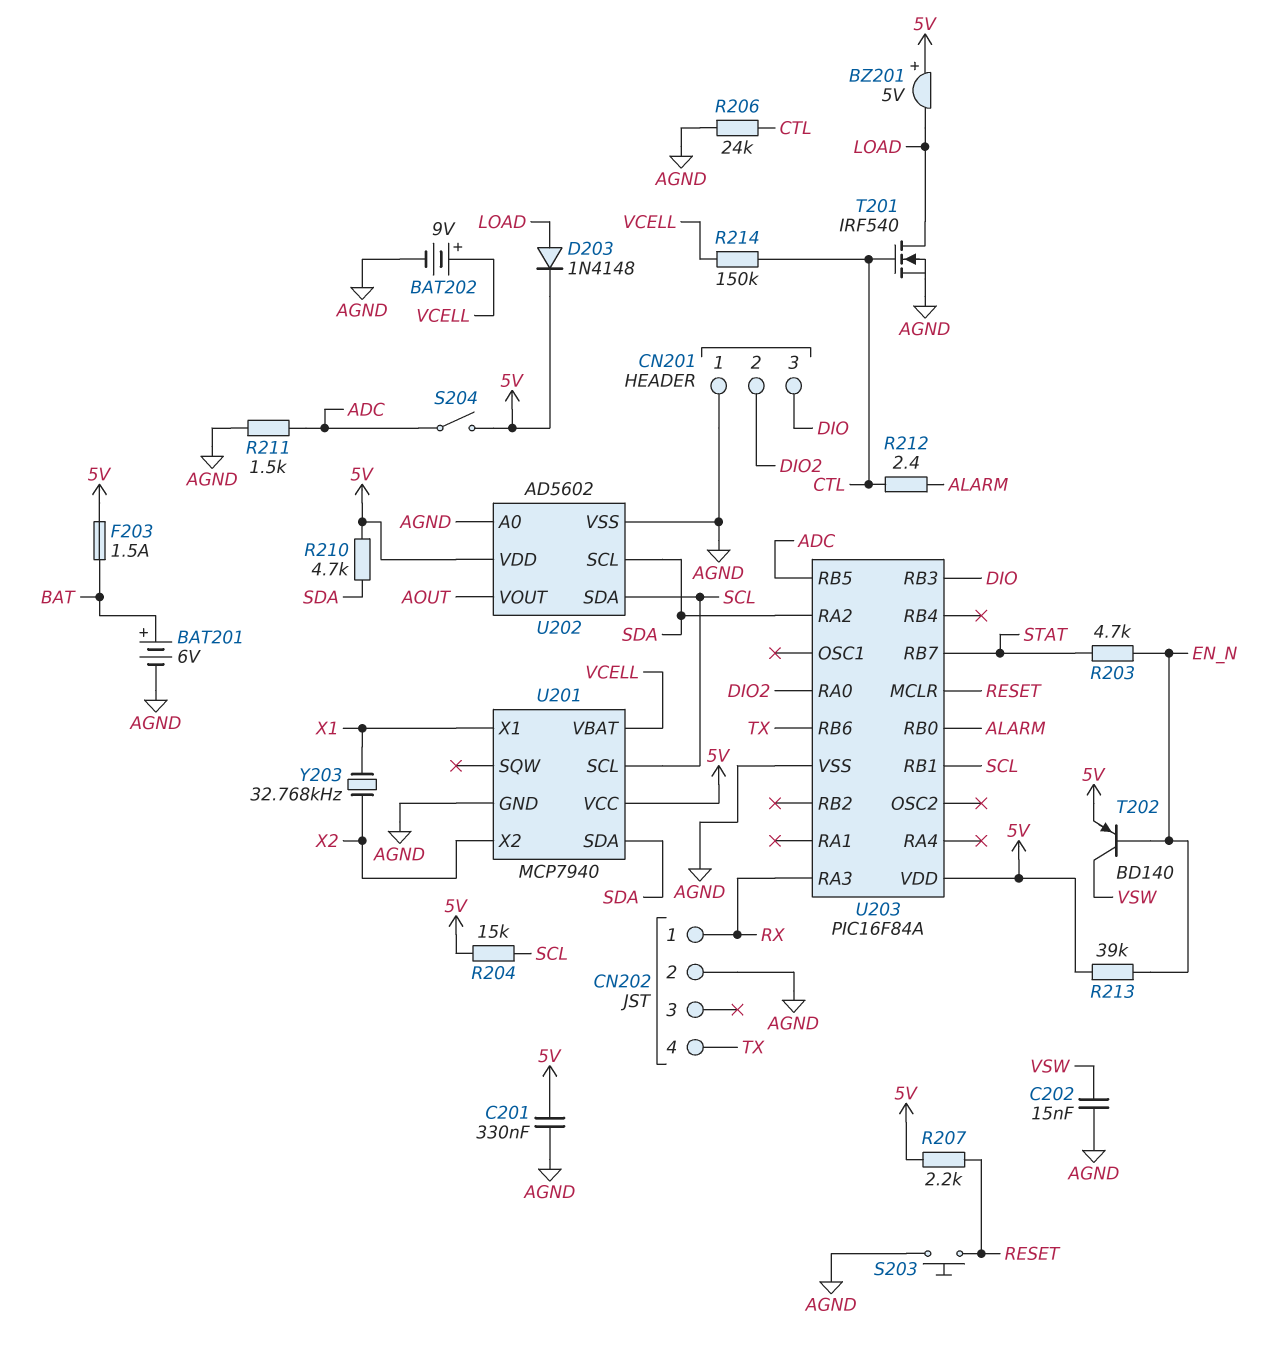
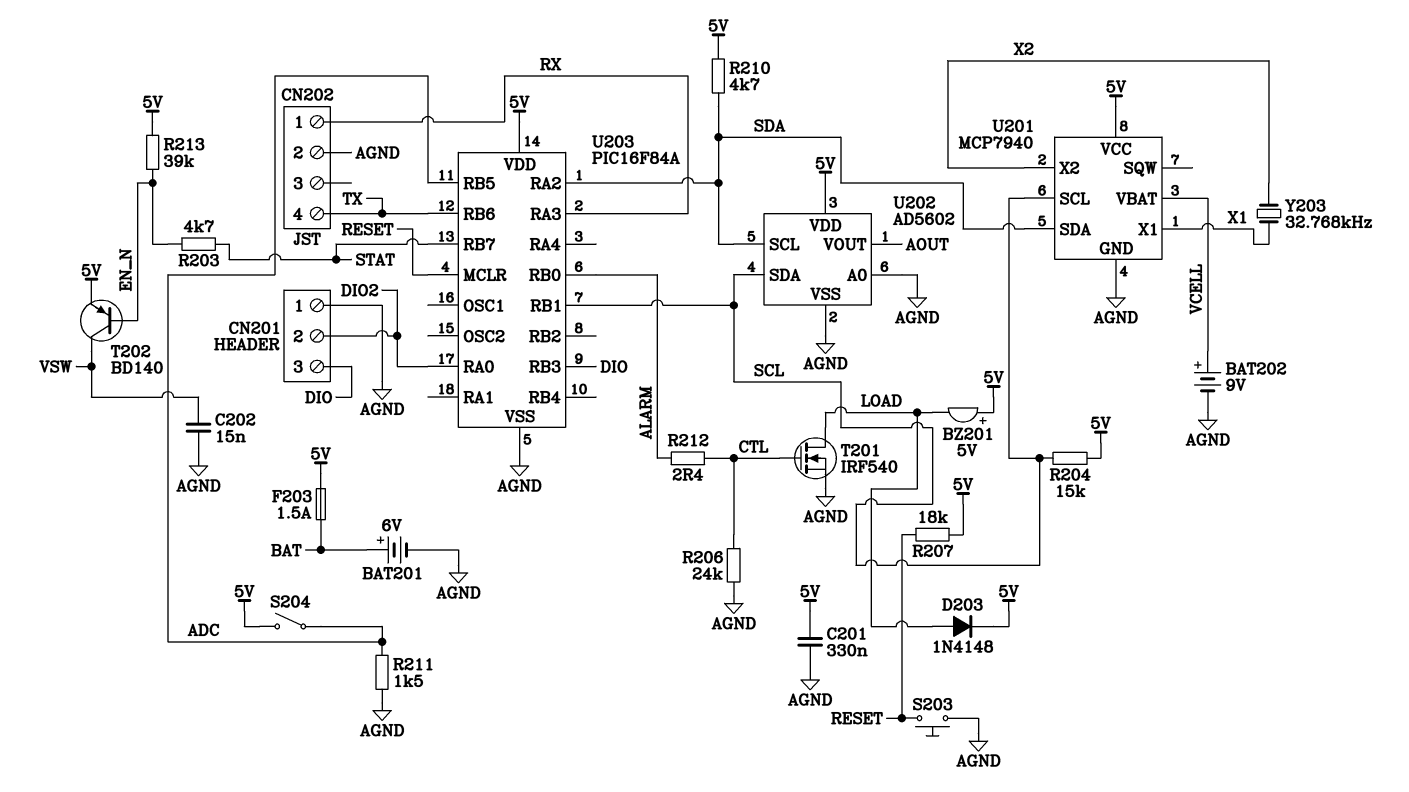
R207: 2.2k (5V, RESET) -> 18k (5V, RESET)
R214: 150k (CTL, VCELL) -> none

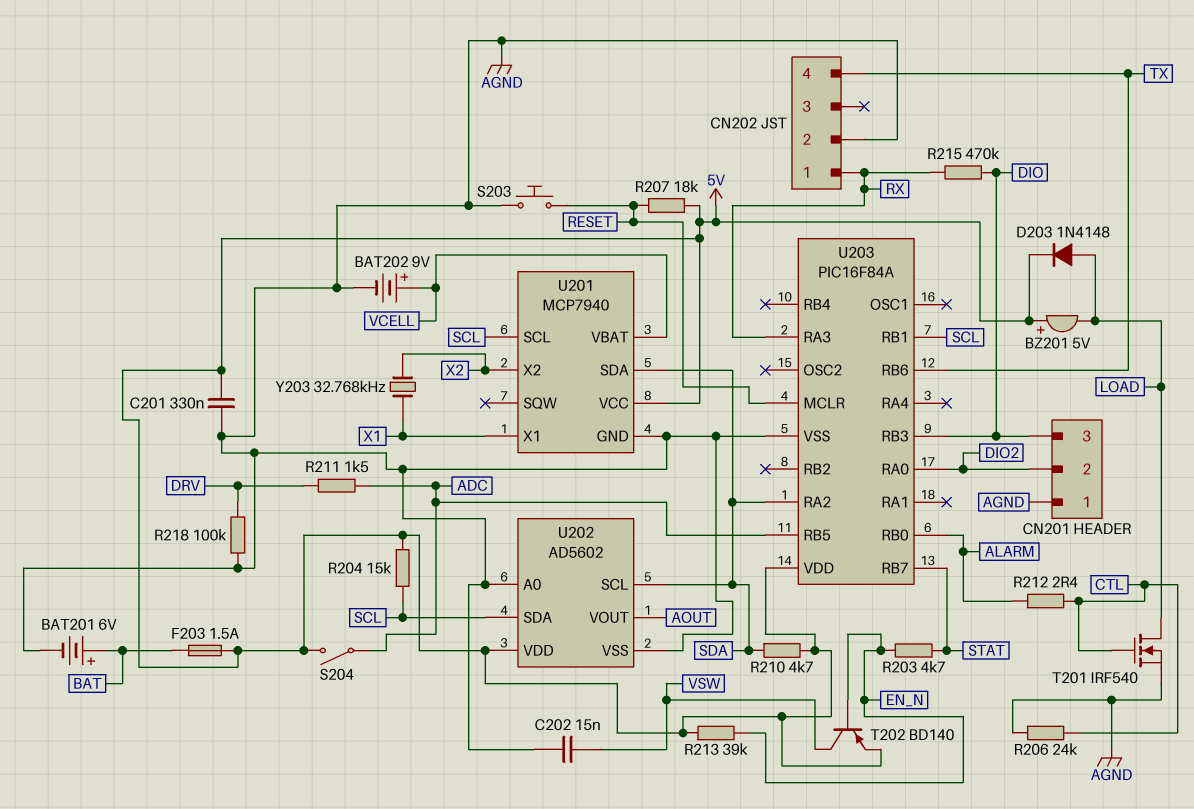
R211: 1.5k (ADC, AGND) -> 1.5k (ADC, DRV)
R215: none -> 470k (DIO, RX)
R218: none -> 100k (AGND, DRV)

